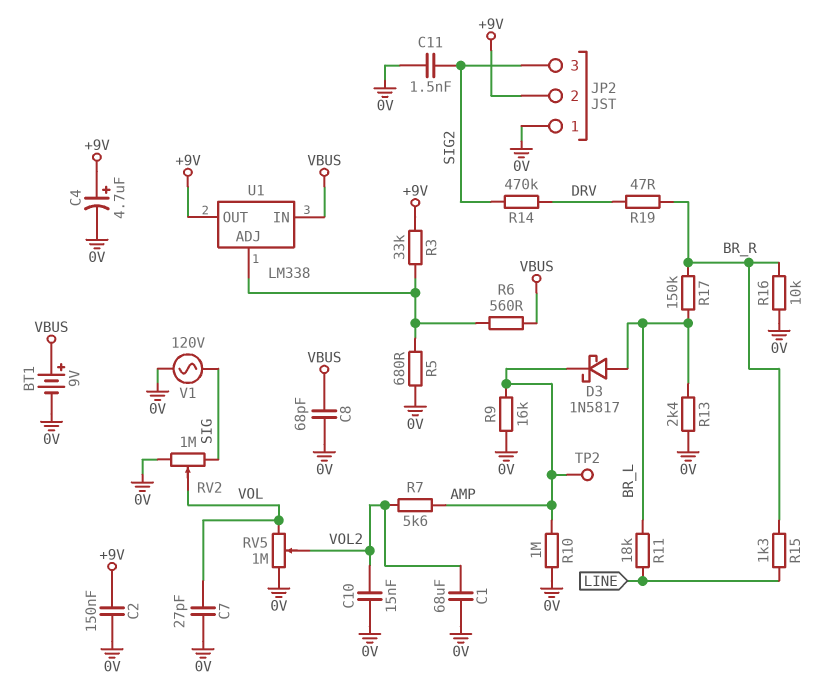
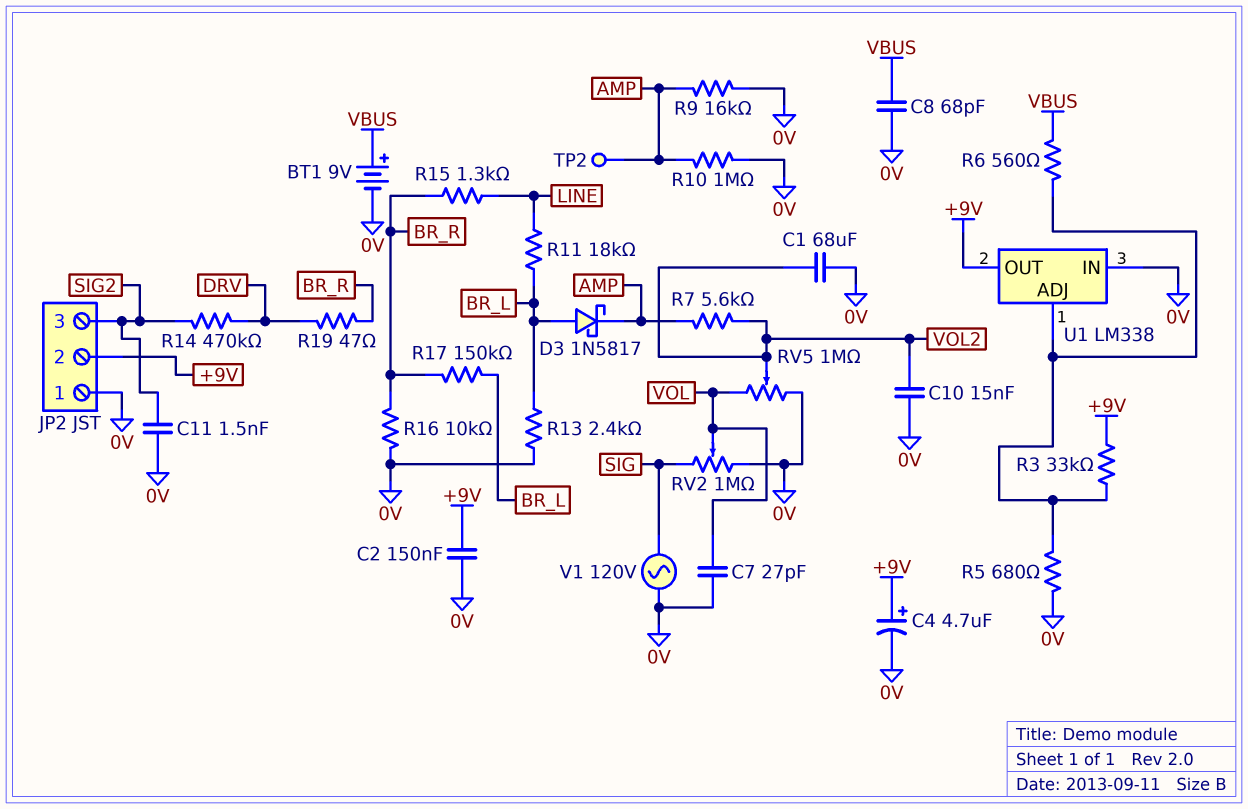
U1 pin IN: VBUS -> 0V

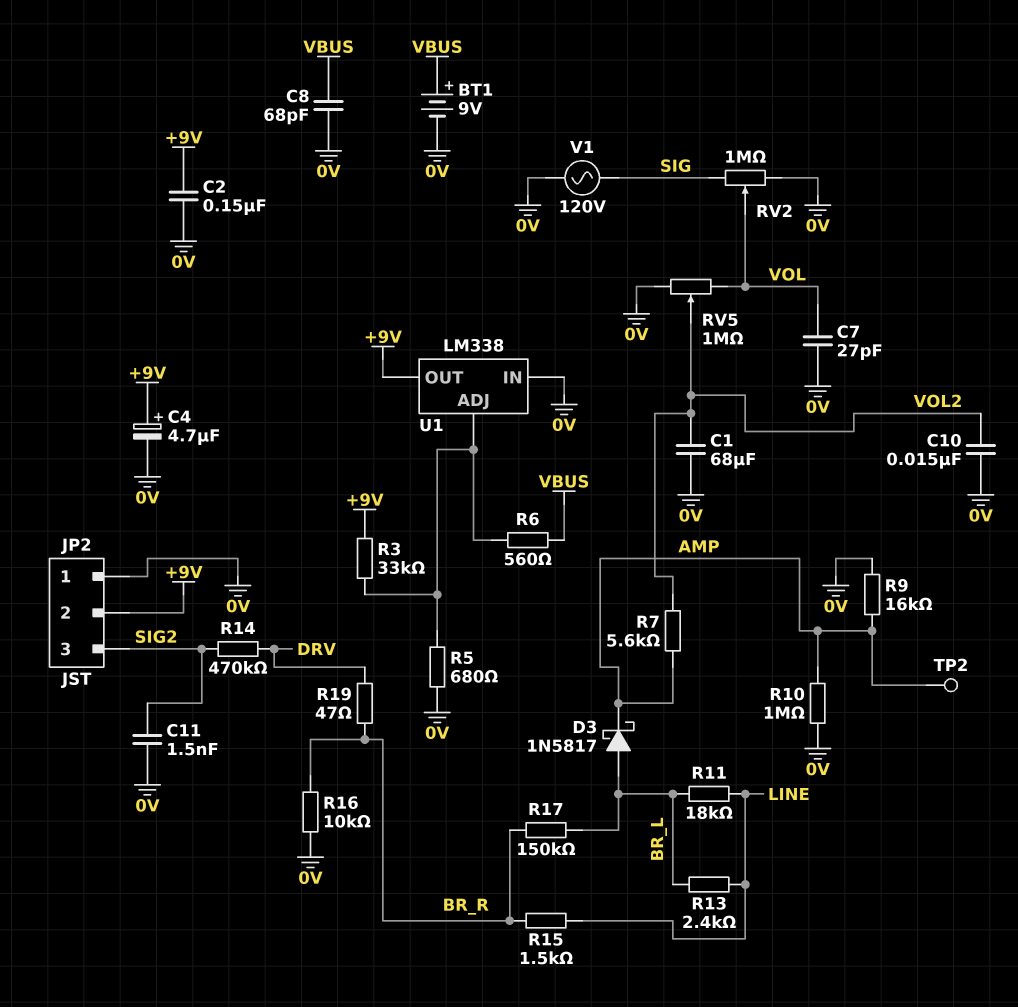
R13: 2.4k (0V, BR_L) -> 2.4k (BR_L, LINE)
R15: 1.3k (BR_R, LINE) -> 1.5k (BR_R, LINE)

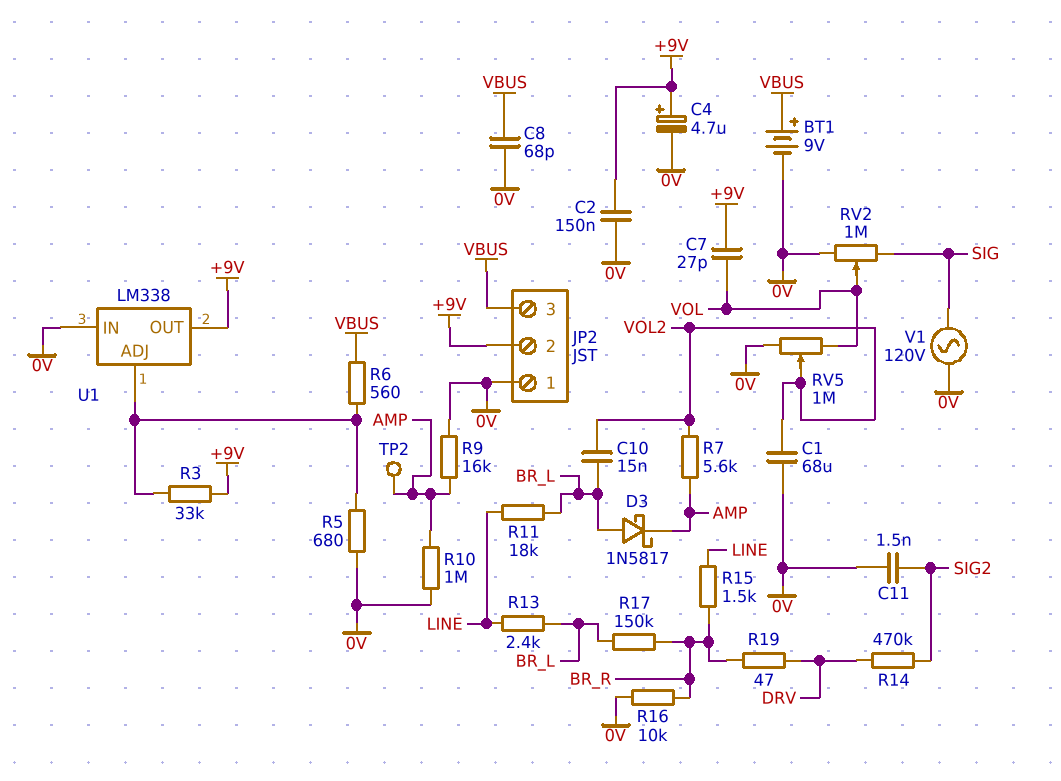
C7: 27pF (0V, VOL) -> 27pF (+9V, VOL)
C10: 15nF (0V, VOL2) -> 15nF (BR_L, VOL2)
JP2 pin 3: SIG2 -> VBUS

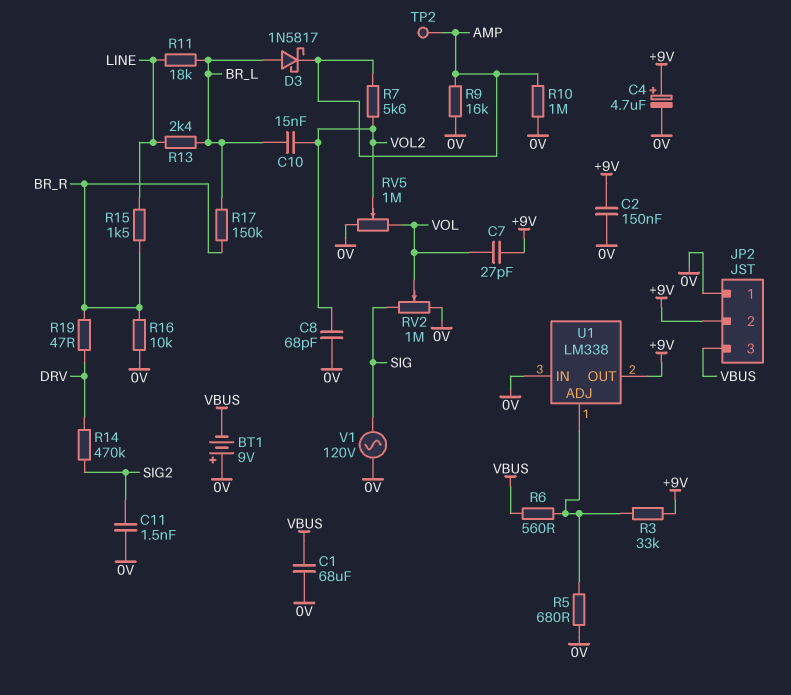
BT1: 9V (plus VBUS, minus 0V) -> 9V (plus 0V, minus VBUS)
C1: 68uF (0V, VOL2) -> 68uF (0V, VBUS)
C8: 68pF (0V, VBUS) -> 68pF (0V, VOL2)

